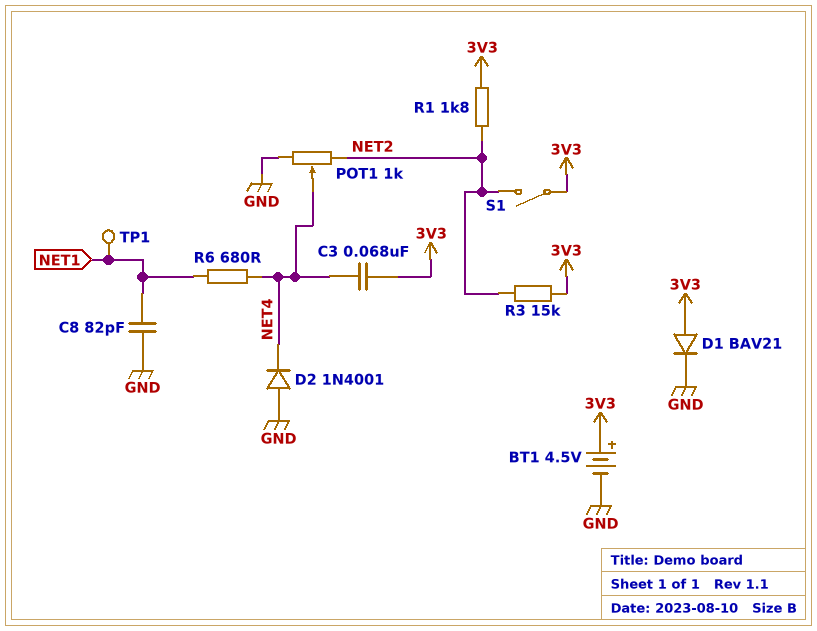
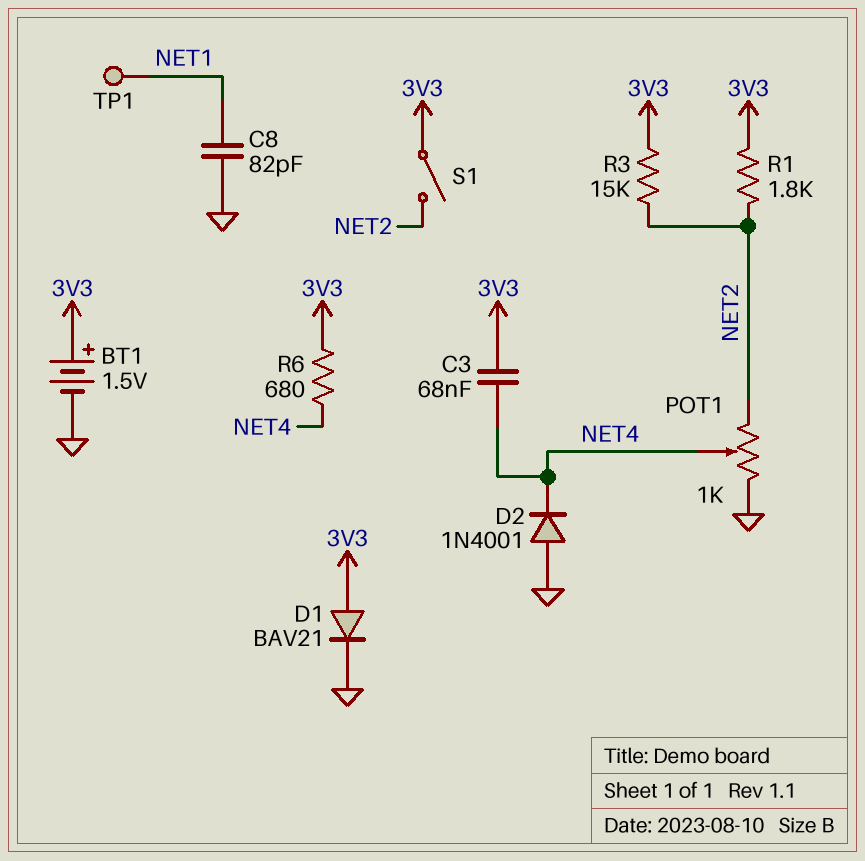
BT1: 4.5V (plus 3V3, minus GND) -> 1.5V (plus 3V3, minus GND)
R6: 680 (NET1, NET4) -> 680 (3V3, NET4)

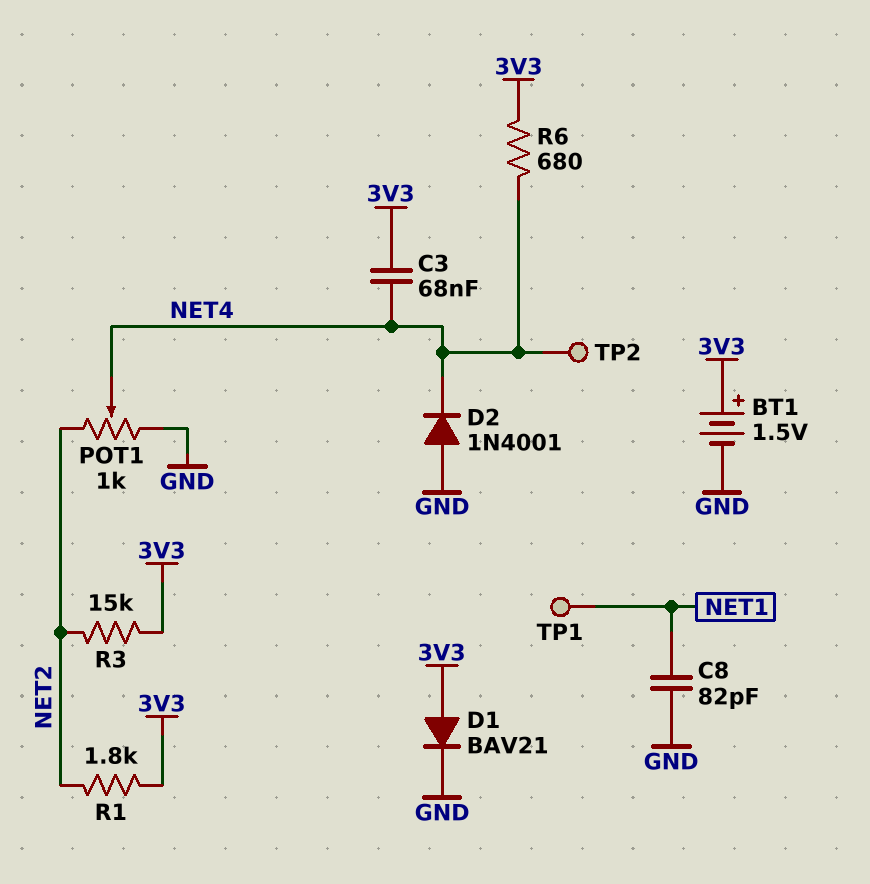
S1: switch (3V3, NET2) -> none
TP2: none -> test point (NET4)

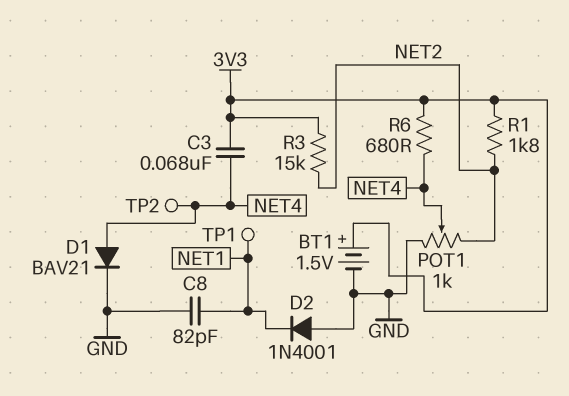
D1: diode BAV21 (A 3V3, K GND) -> diode BAV21 (A NET4, K GND)
D2: diode 1N4001 (A GND, K NET4) -> diode 1N4001 (A GND, K NET1)

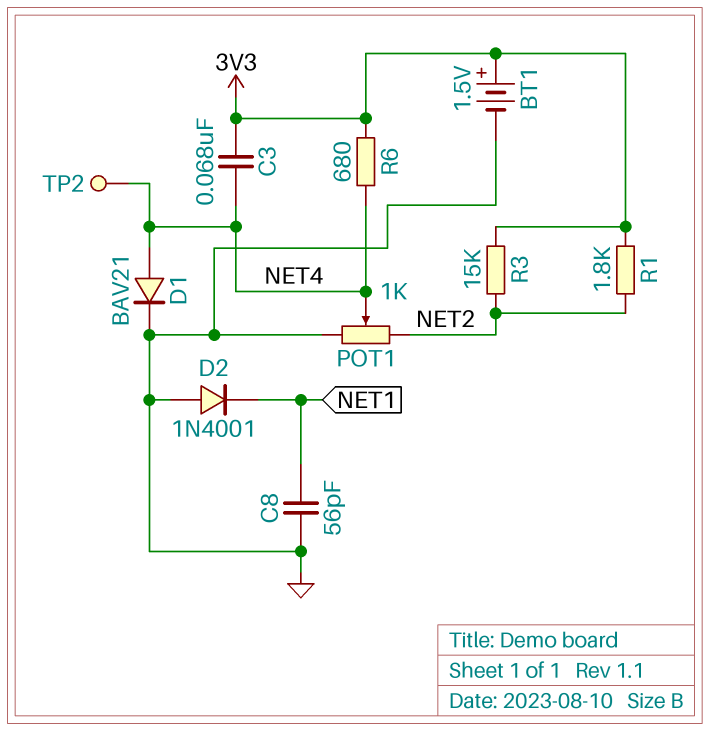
C8: 82pF (GND, NET1) -> 56pF (GND, NET1)
TP1: test point (NET1) -> none

